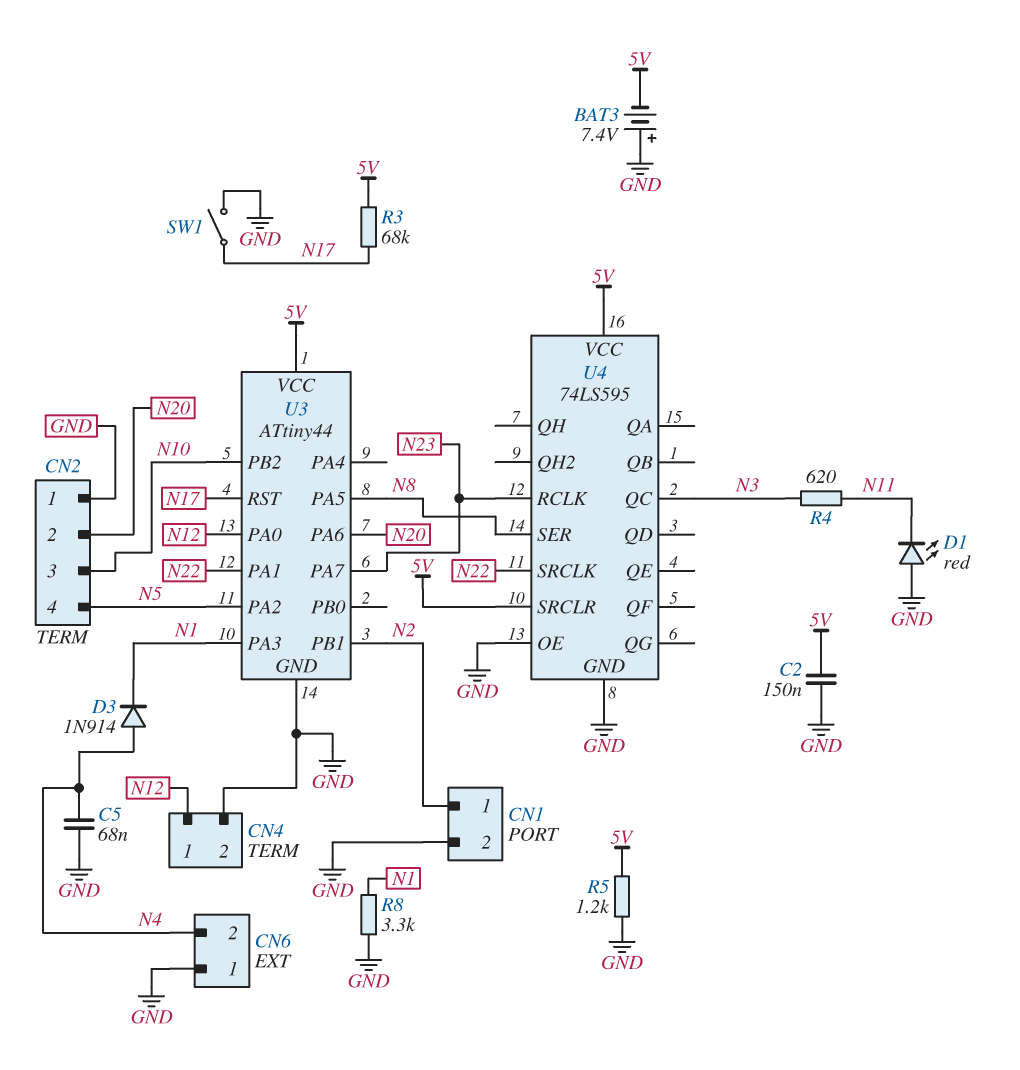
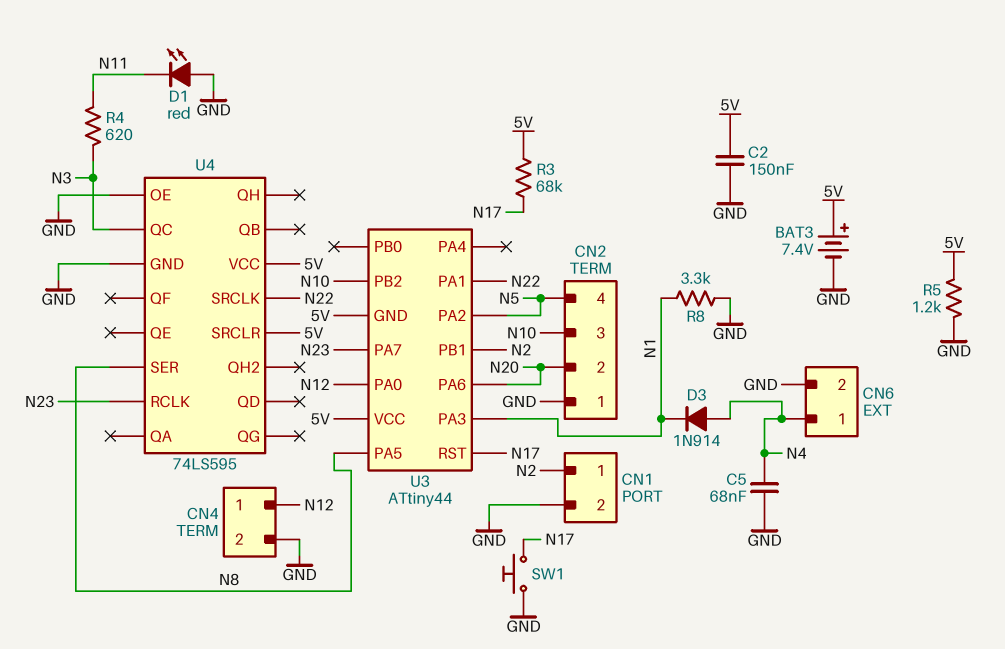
BAT3: 7.4V (plus GND, minus 5V) -> 7.4V (plus 5V, minus GND)
CN6 pin 1: GND -> N4
CN6 pin 2: N4 -> GND
SW1: switch (GND, N17) -> button (GND, N17)
U3 pin GND: GND -> 5V

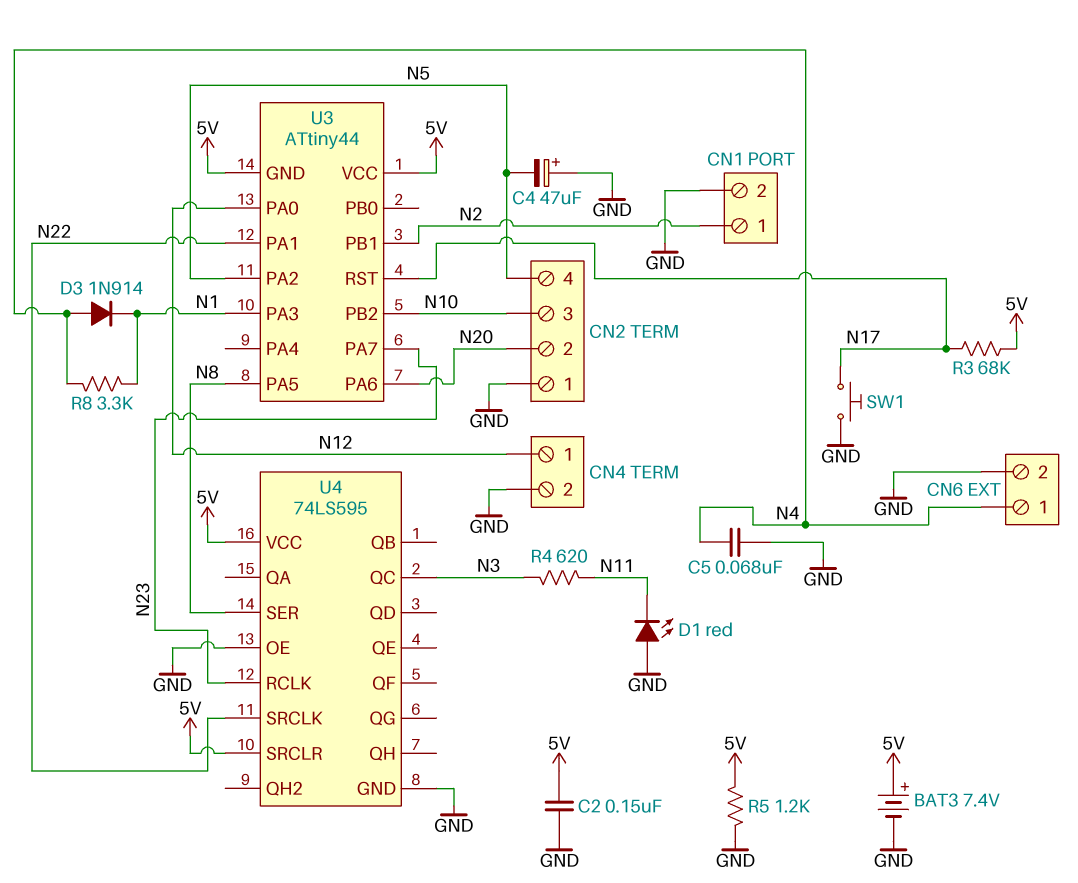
C4: none -> 47uF (plus GND, minus N5)
R8: 3.3k (GND, N1) -> 3.3k (N1, N4)

